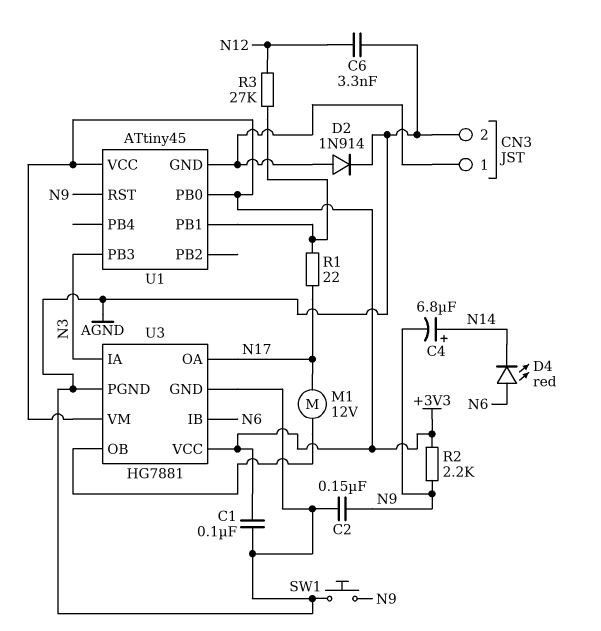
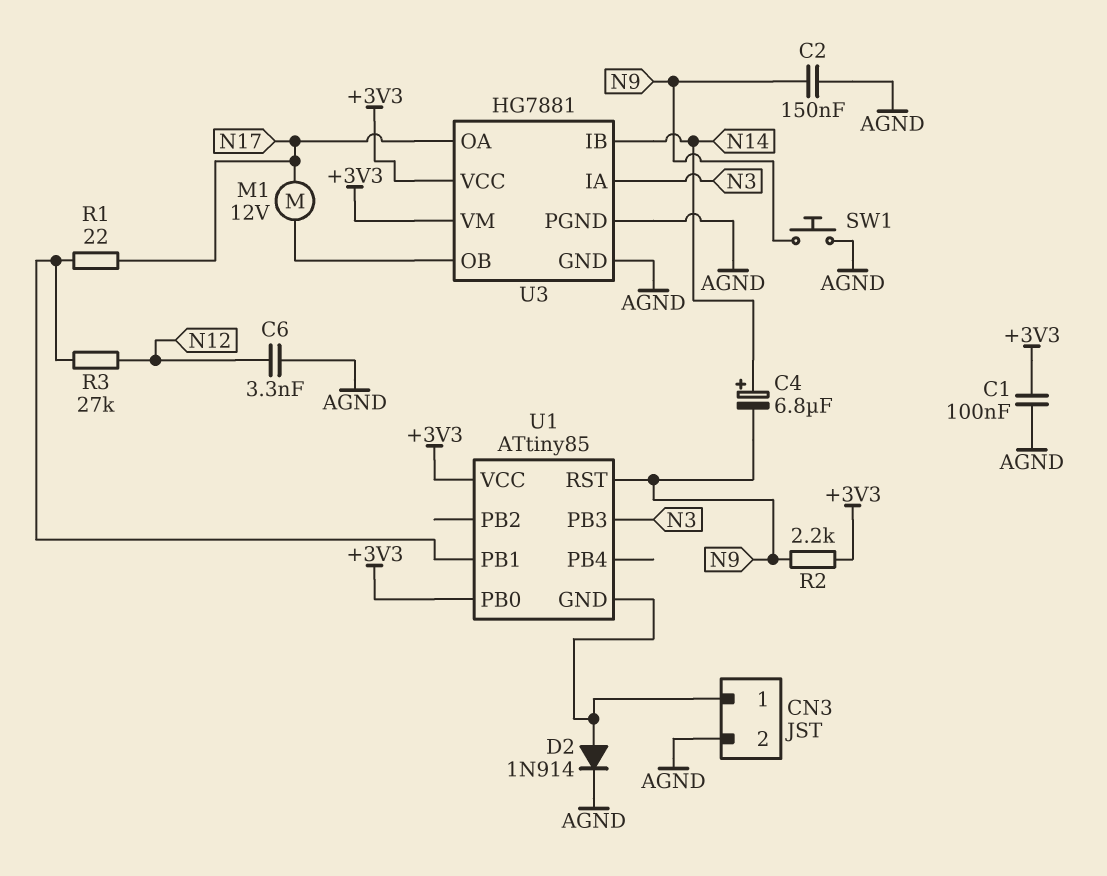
D4: LED red (A N6, K N14) -> none
U1: ATtiny45 -> ATtiny85
U3 pin IB: N6 -> N14

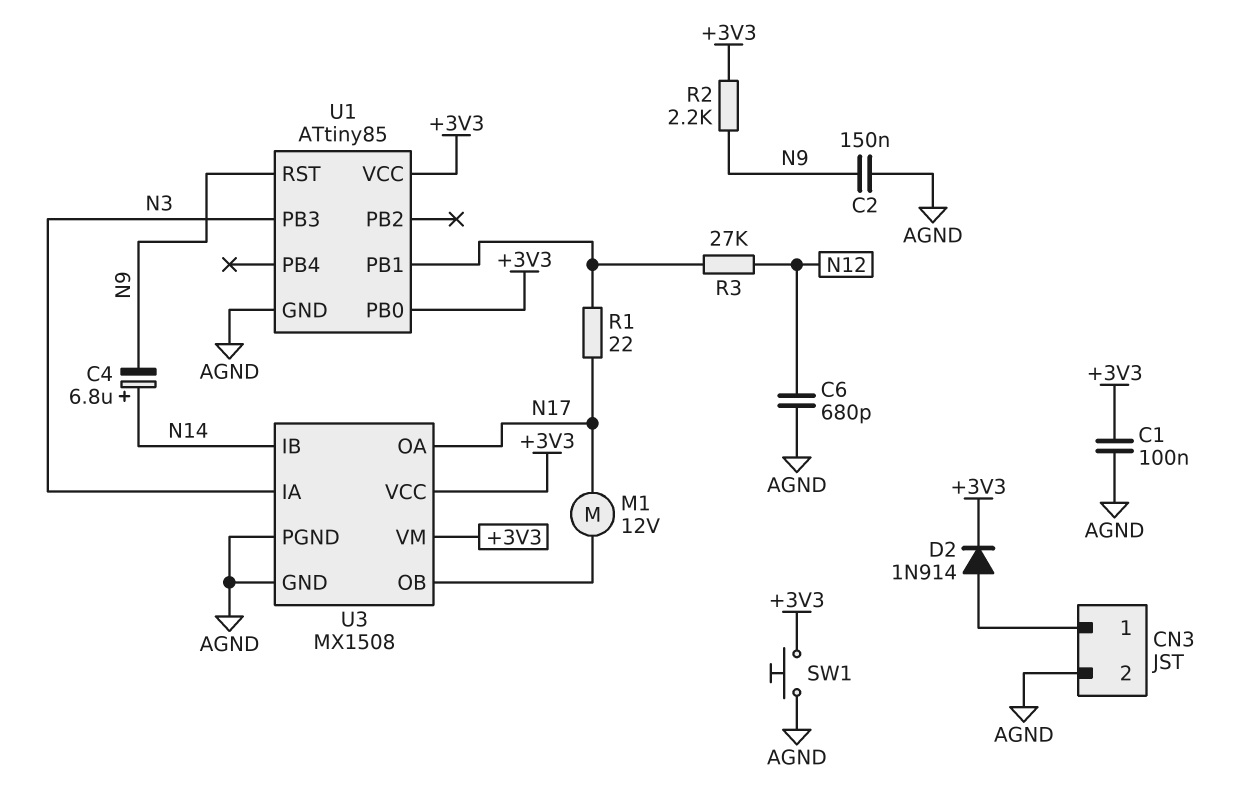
C6: 3.3nF (AGND, N12) -> 680pF (AGND, N12)
D2: diode 1N914 (A CN3/1, K AGND) -> diode 1N914 (A CN3/1, K +3V3)
SW1: button (AGND, N9) -> button (+3V3, AGND)
U1 pin GND: CN3/1 -> AGND
U3: HG7881 -> MX1508

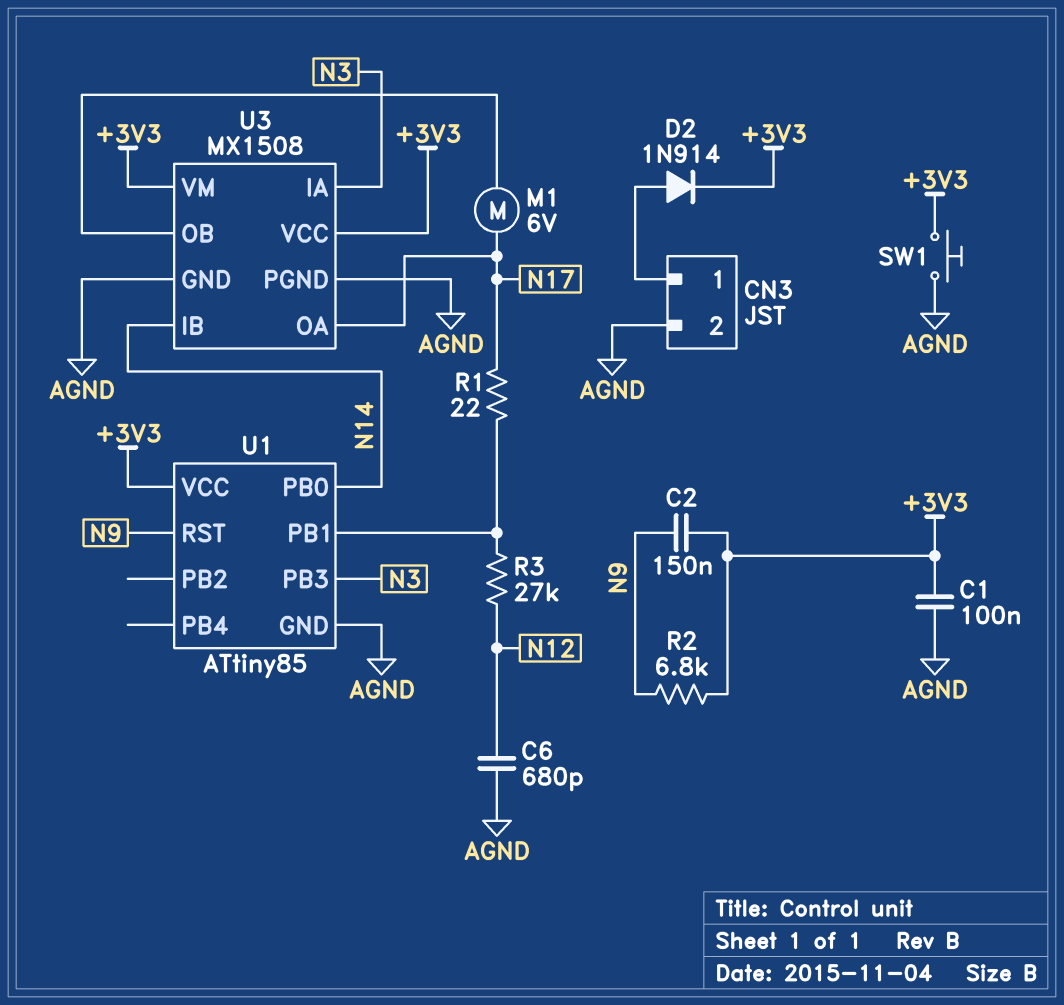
C2: 150nF (AGND, N9) -> 150nF (+3V3, N9)
C4: 6.8uF (plus N14, minus N9) -> none
M1: motor 12V (N17, U3/OB) -> motor 6V (N17, U3/OB)
R2: 2.2k (+3V3, N9) -> 6.8k (+3V3, N9)
U1 pin PB0: +3V3 -> N14

